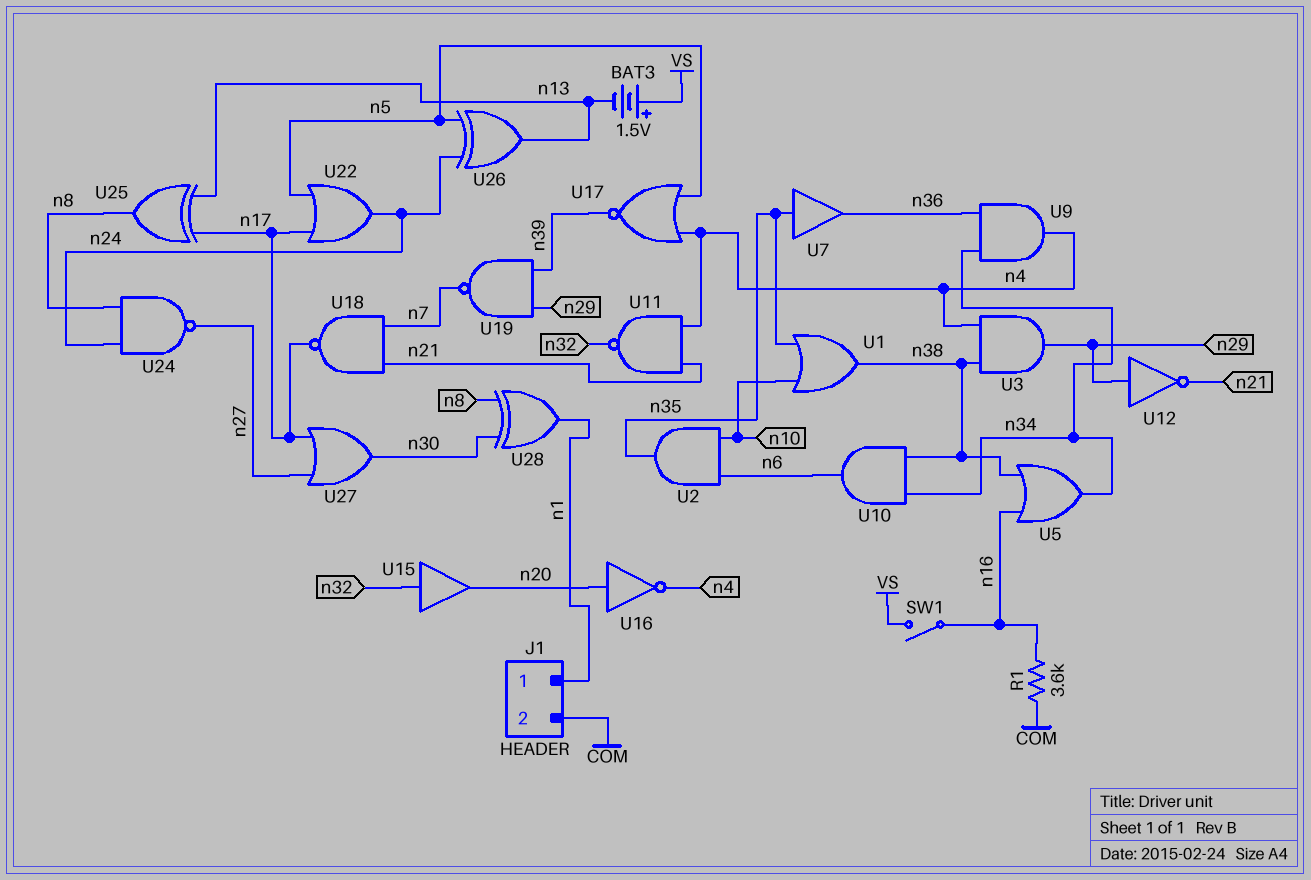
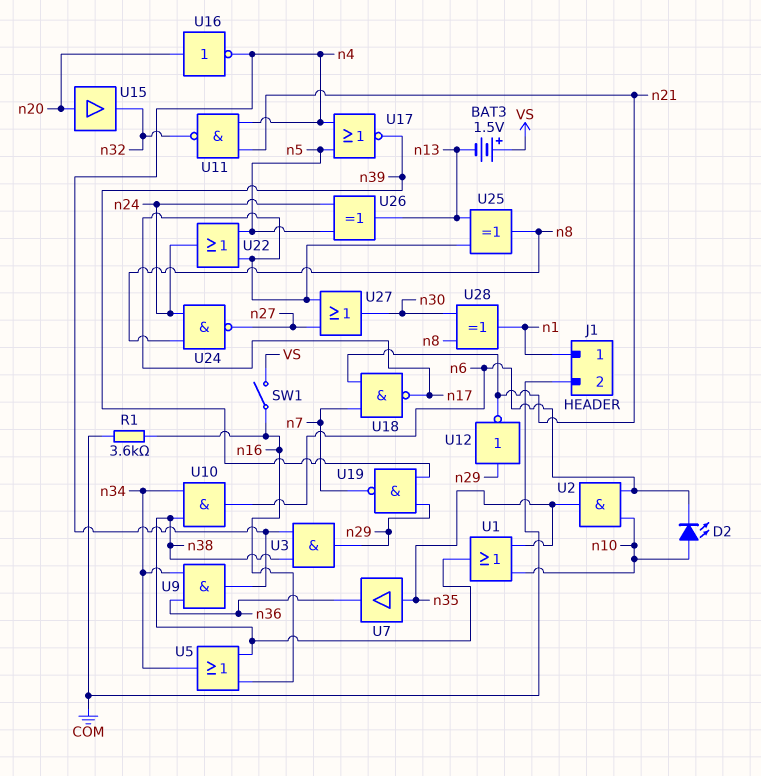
D2: none -> LED (A n10, K n6)
U15: buffer (in n32, out n20) -> buffer (in n20, out n32)

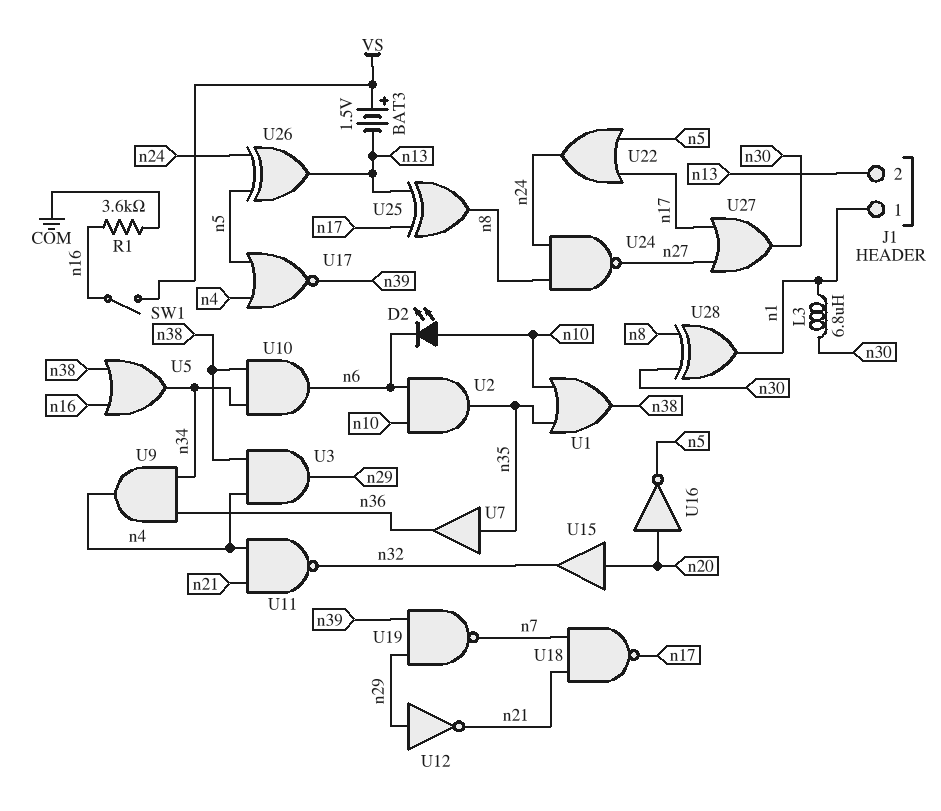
J1 pin 2: COM -> n13
L3: none -> 6.8uH (n1, n30)
U16: NOT (in n20, out n4) -> NOT (in n20, out n5)

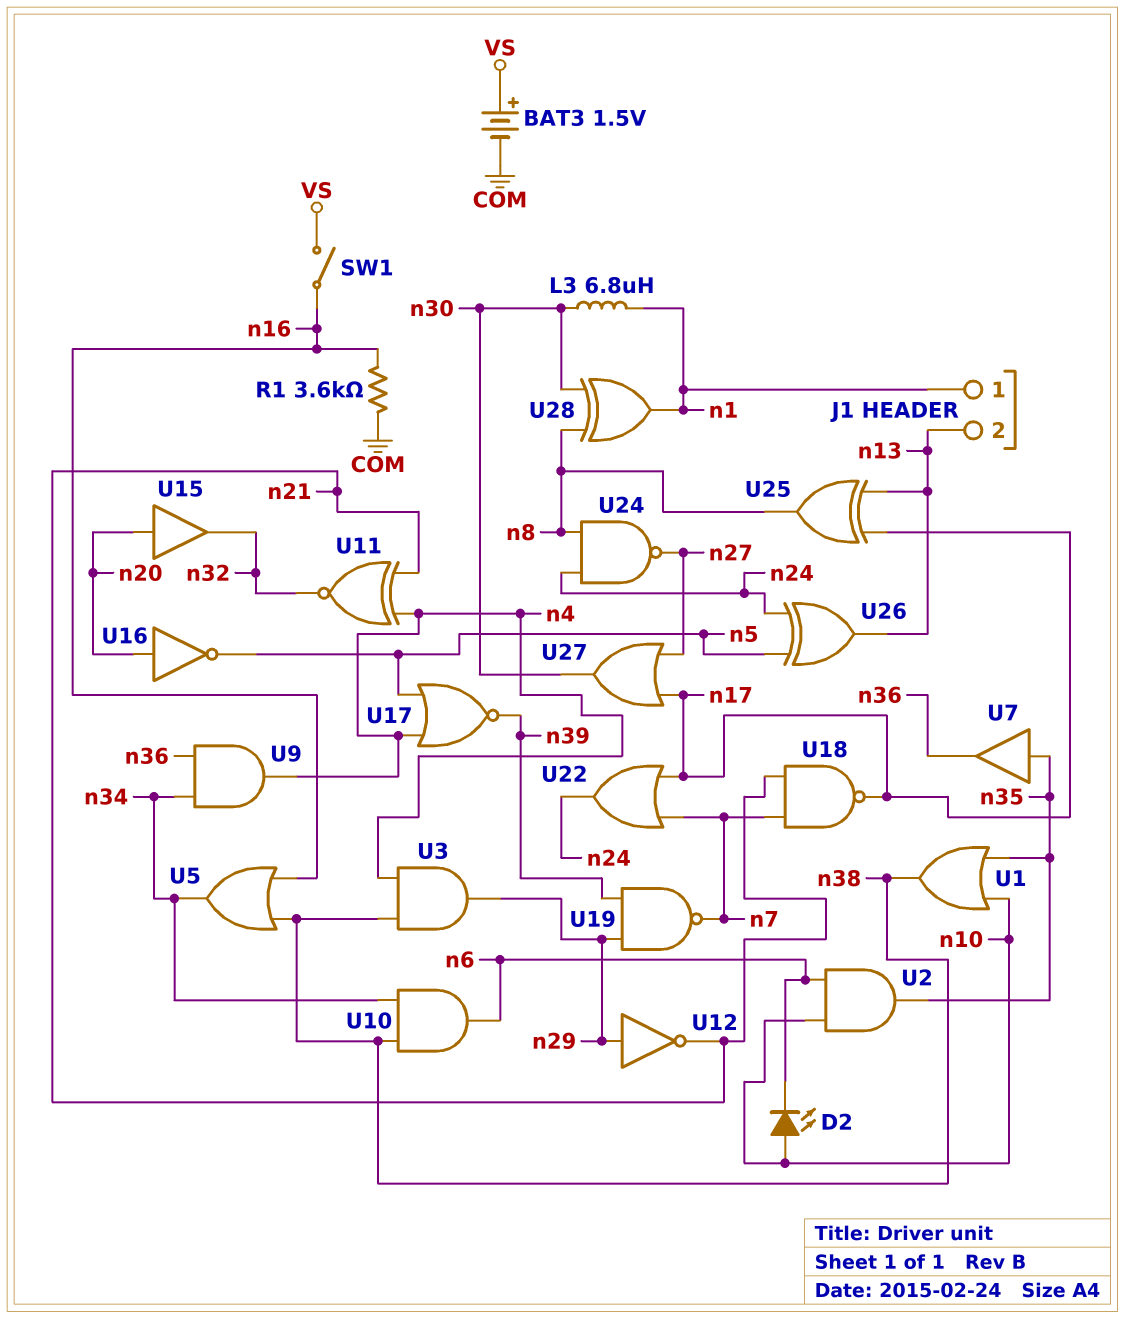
BAT3: 1.5V (plus VS, minus n13) -> 1.5V (plus VS, minus COM)
U11: NAND (in n4, in n21, out n32) -> XNOR (in n4, in n21, out n32)
U22: OR (in n5, in n17, out n24) -> OR (in n7, in n17, out n24)

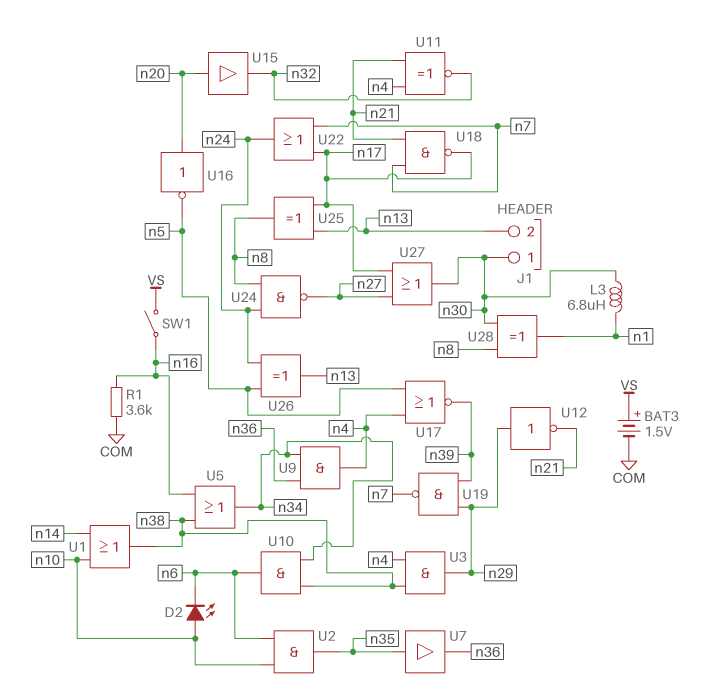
J1 pin 1: n1 -> n30
U1: OR (in n10, in n35, out n38) -> OR (in n10, in n14, out n38)

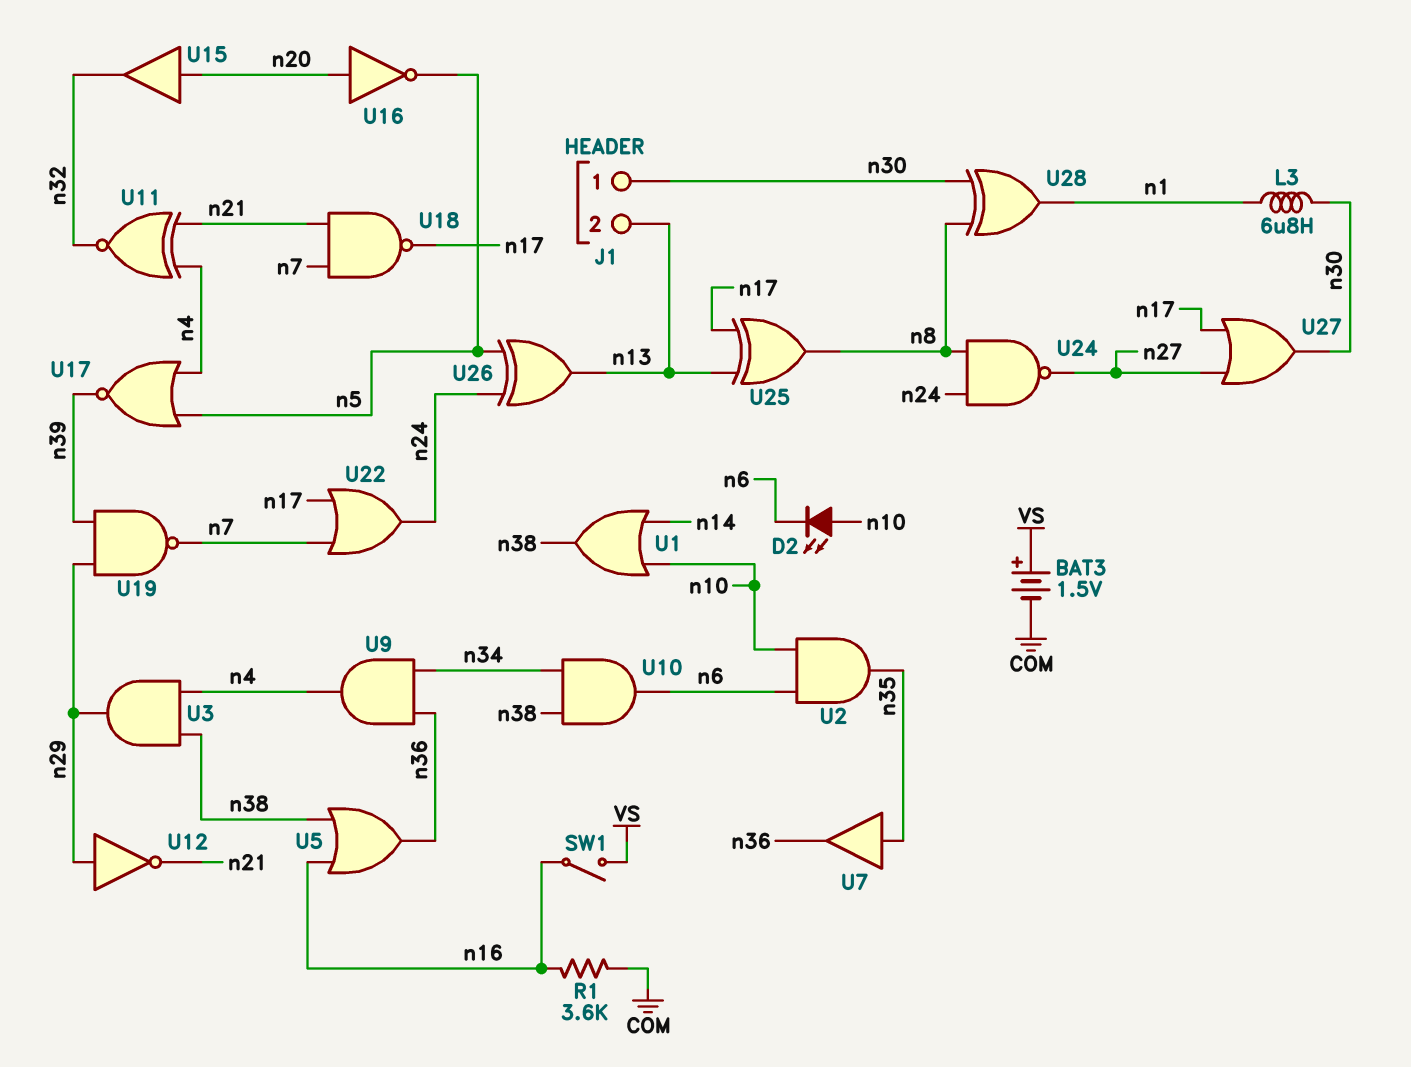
U5: OR (in n16, in n38, out n34) -> OR (in n16, in n38, out n36)

